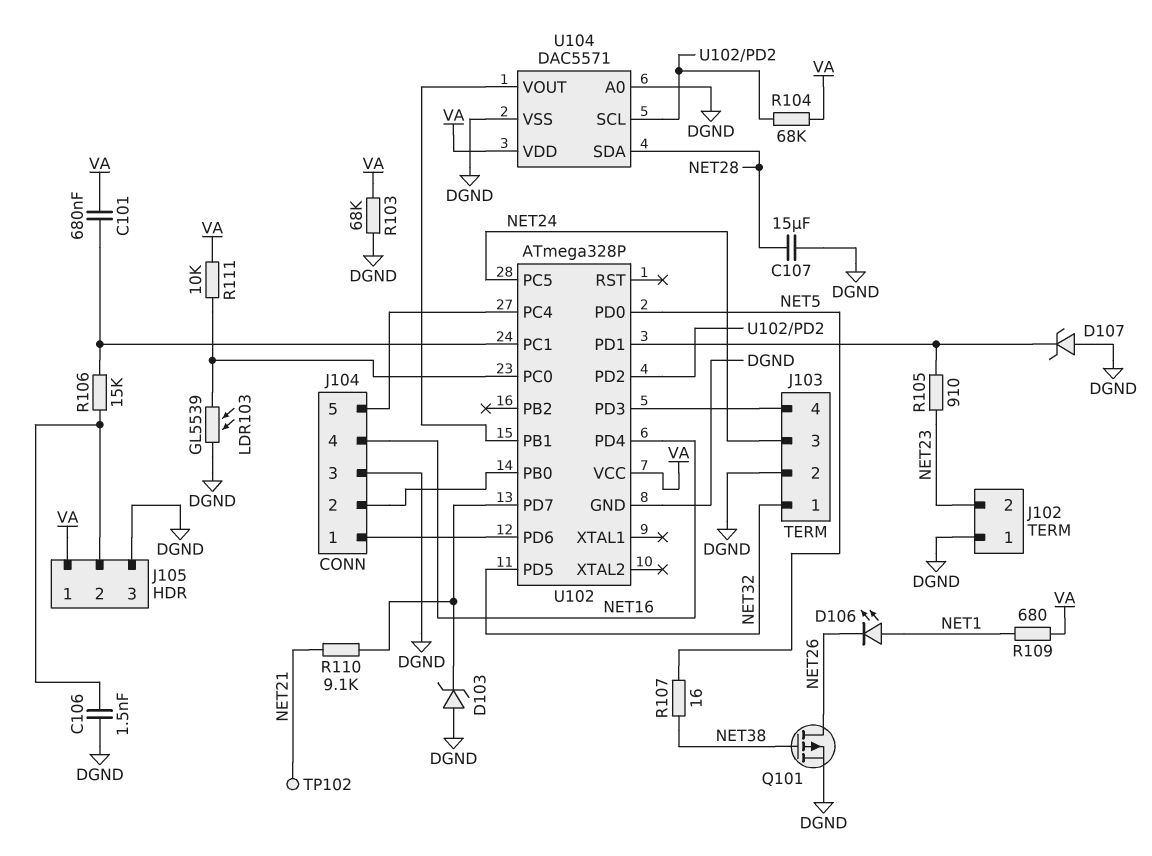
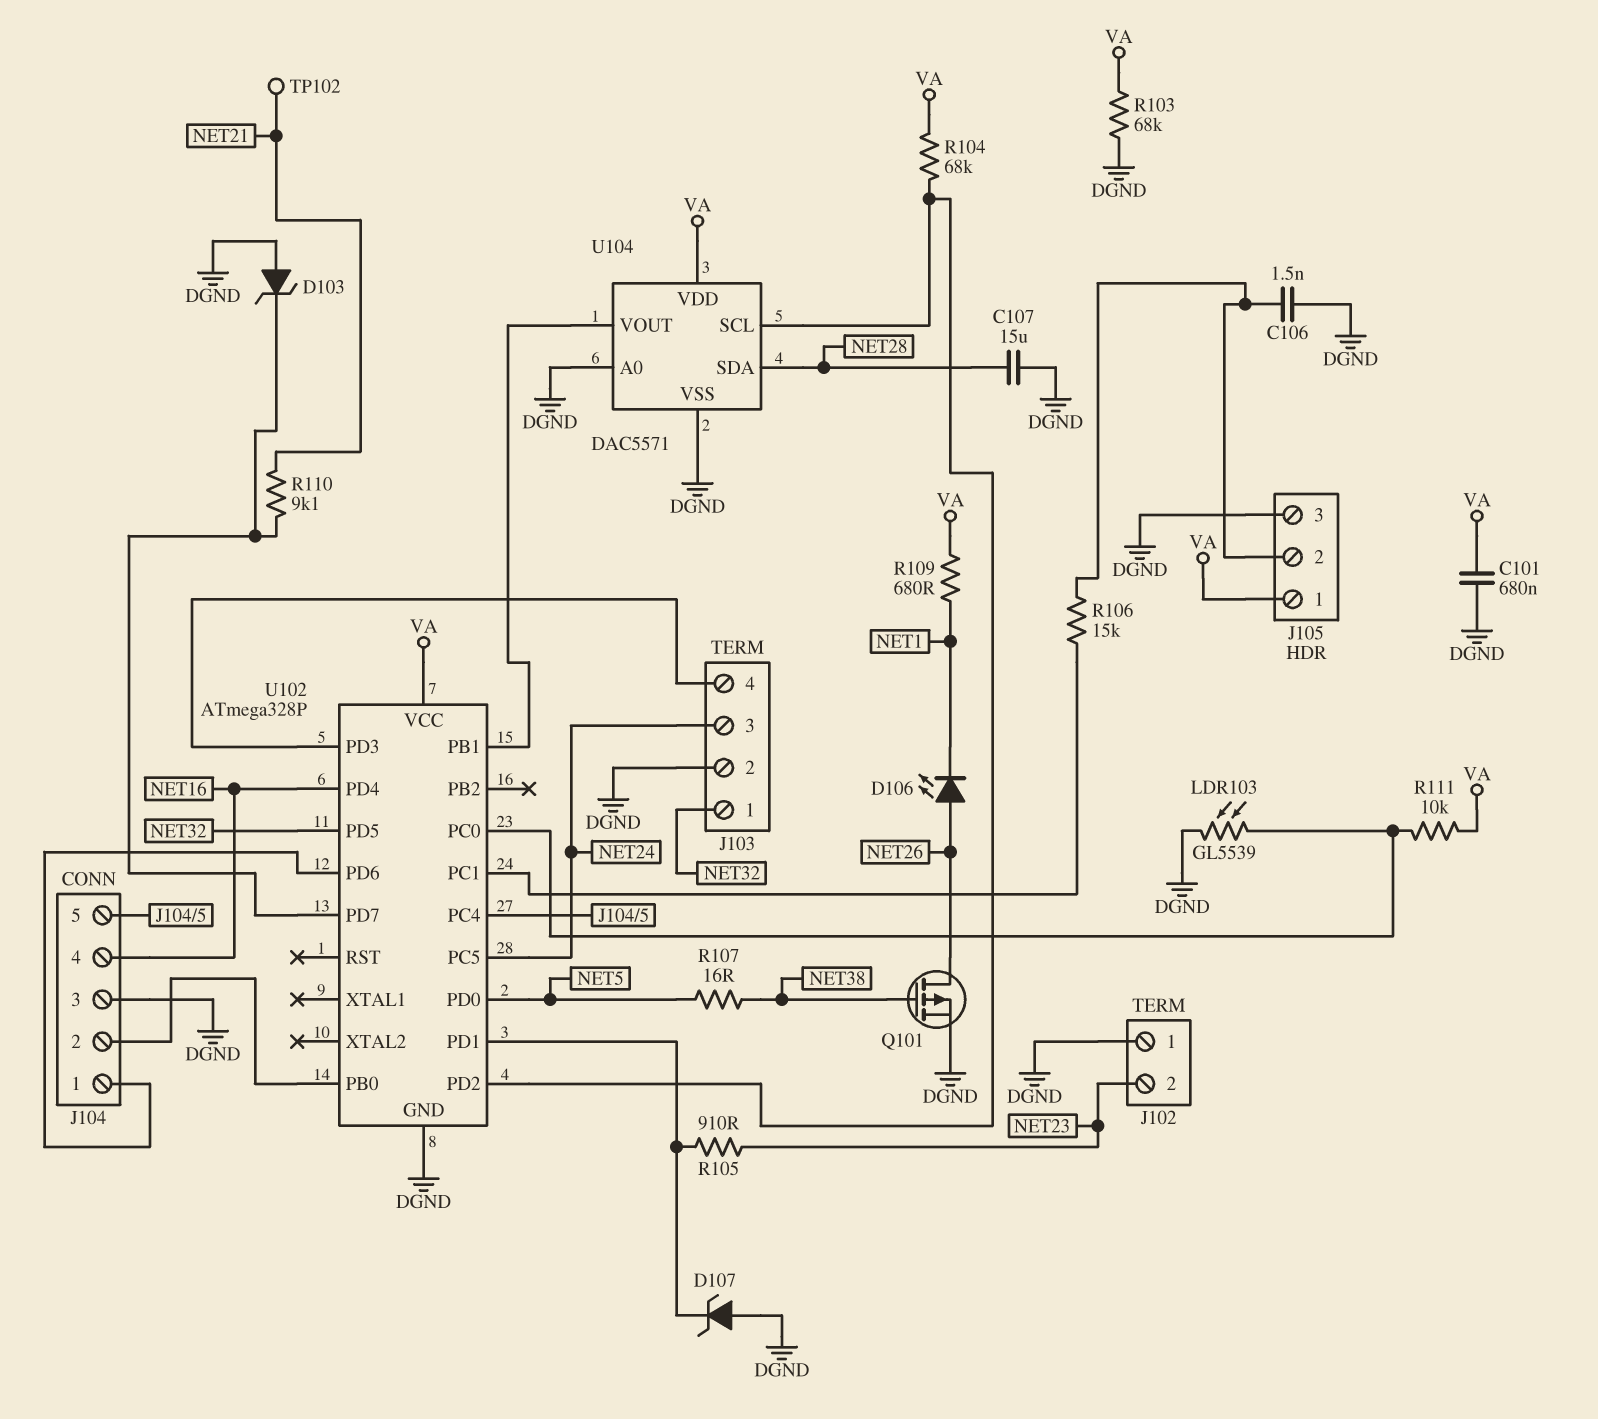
C101: 680nF (U102/PC1, VA) -> 680nF (DGND, VA)
D106: LED (A NET1, K NET26) -> LED (A NET26, K NET1)

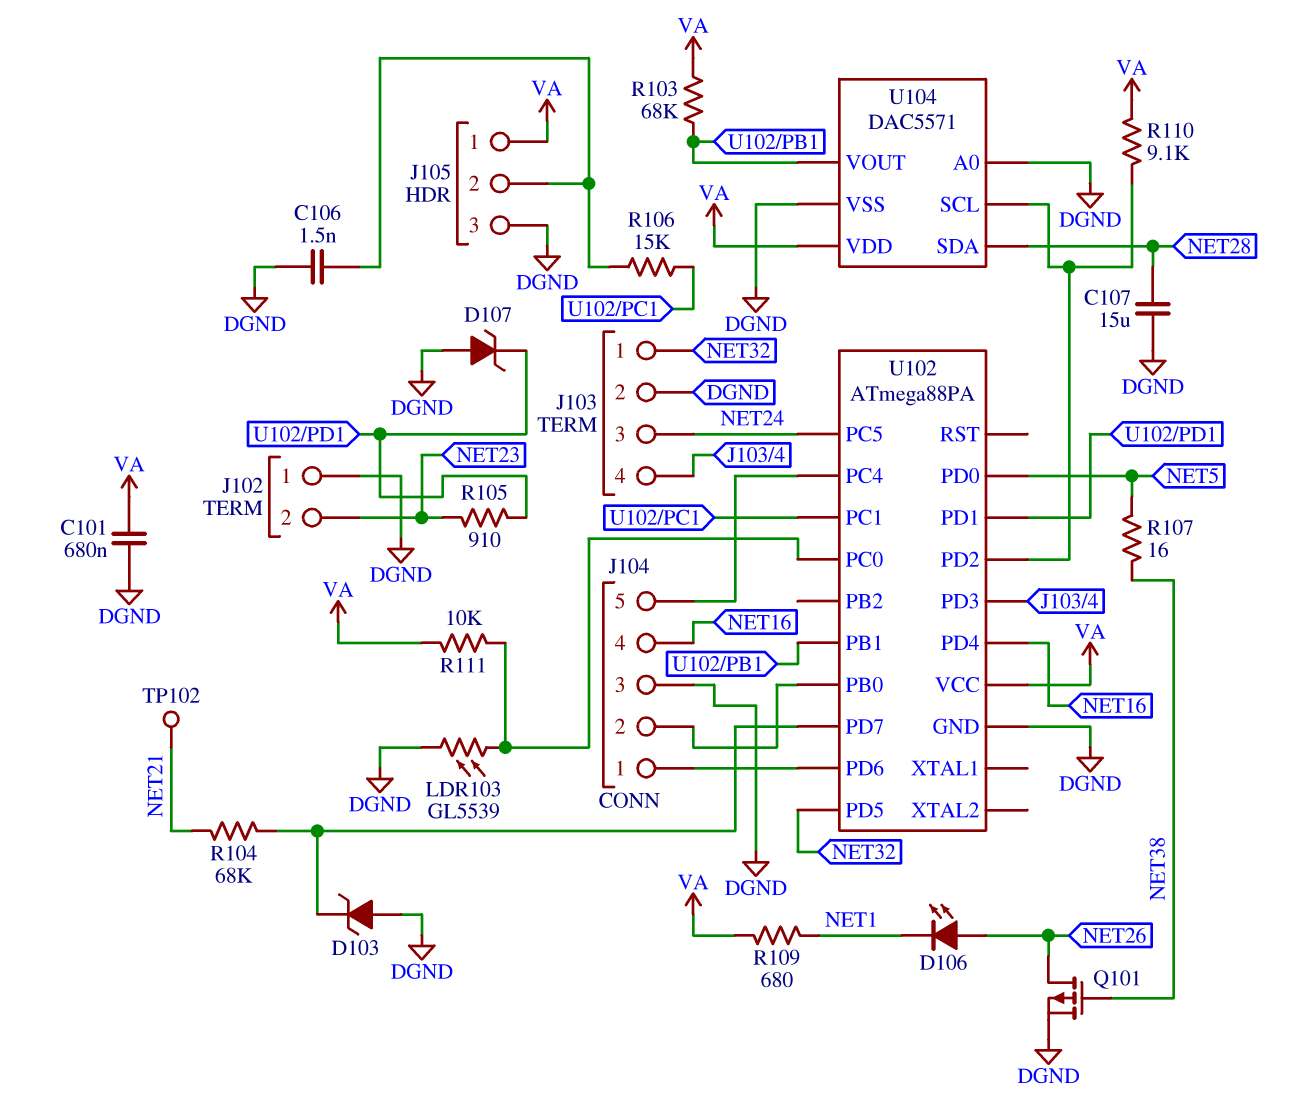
R103: 68k (DGND, VA) -> 68k (U102/PB1, VA)
R104: 68k (U102/PD2, VA) -> 68k (NET21, U102/PD7)
R110: 9.1k (NET21, U102/PD7) -> 9.1k (U102/PD2, VA)
U102: ATmega328P -> ATmega88PA

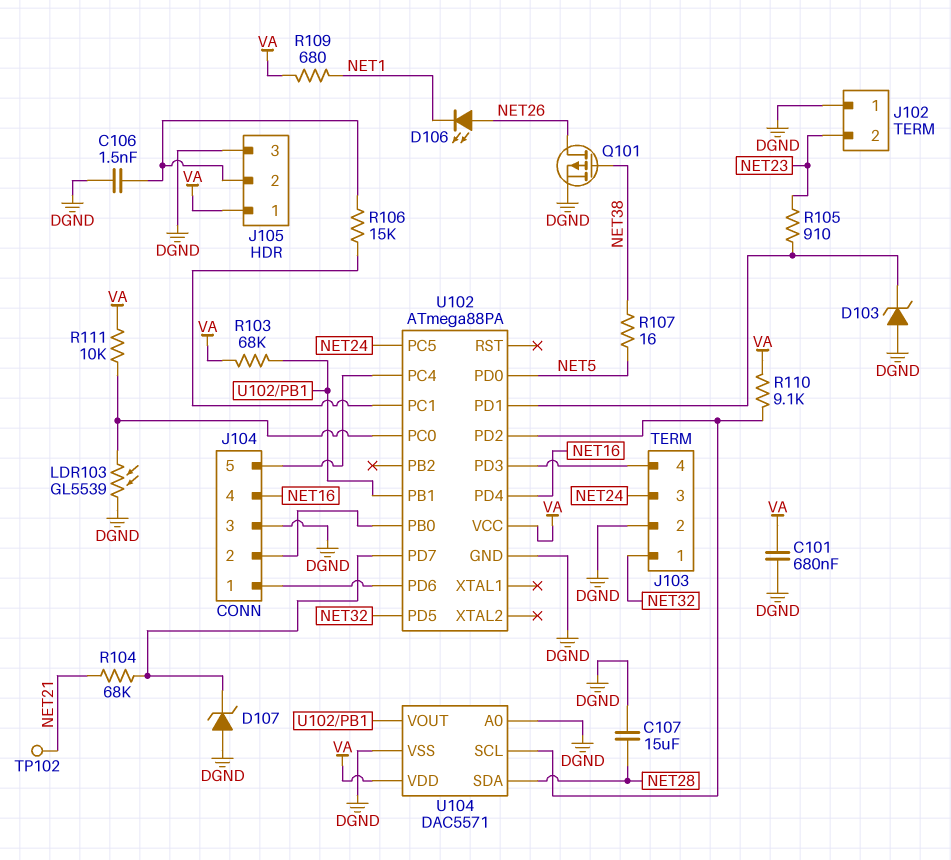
D103: zener (A DGND, K U102/PD7) -> zener (A DGND, K U102/PD1)
D107: zener (A DGND, K U102/PD1) -> zener (A DGND, K U102/PD7)

